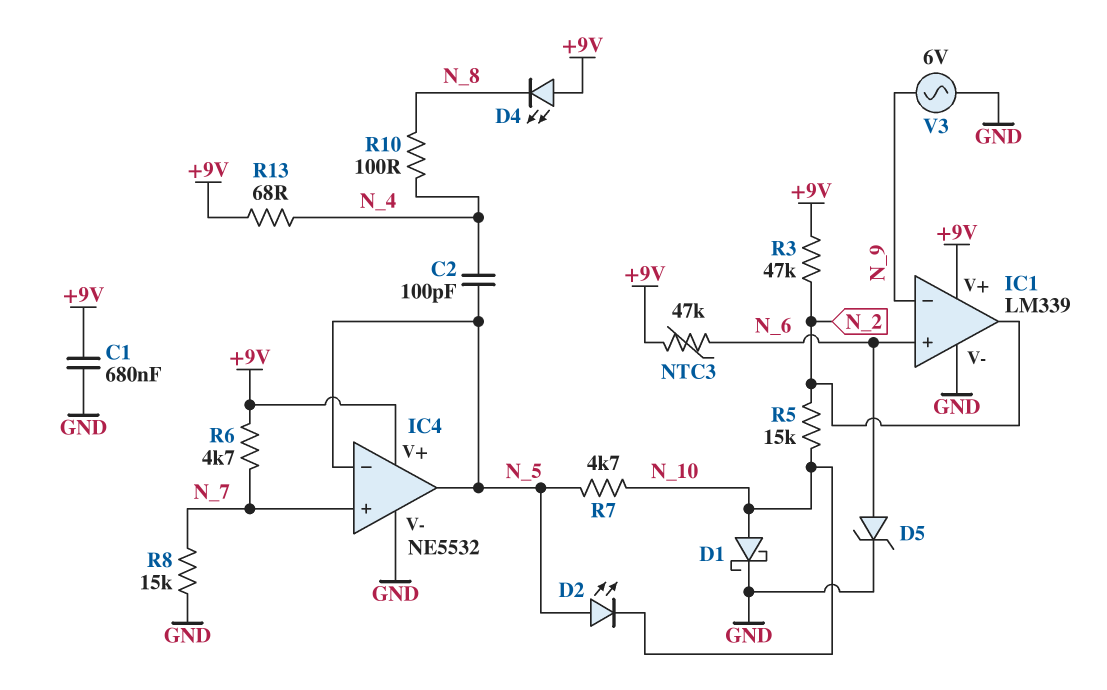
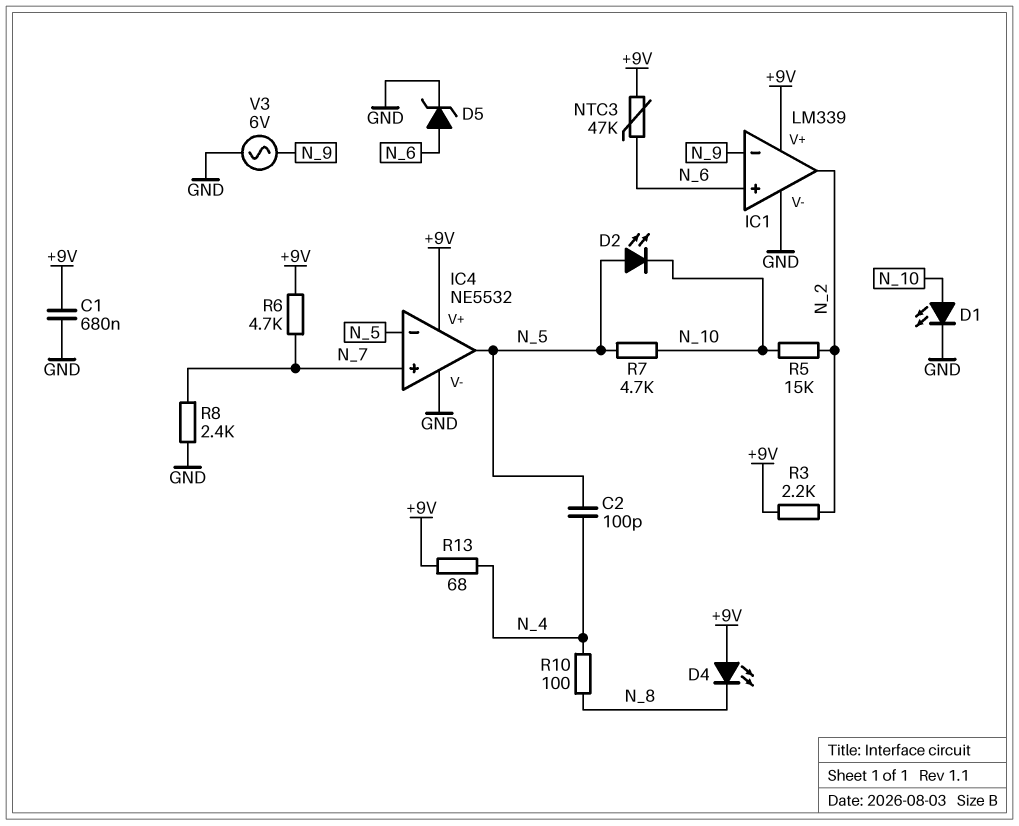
D1: schottky (A N_10, K GND) -> LED (A N_10, K GND)
R3: 47k (+9V, N_2) -> 2.2k (+9V, N_2)
R8: 15k (GND, N_7) -> 2.4k (GND, N_7)

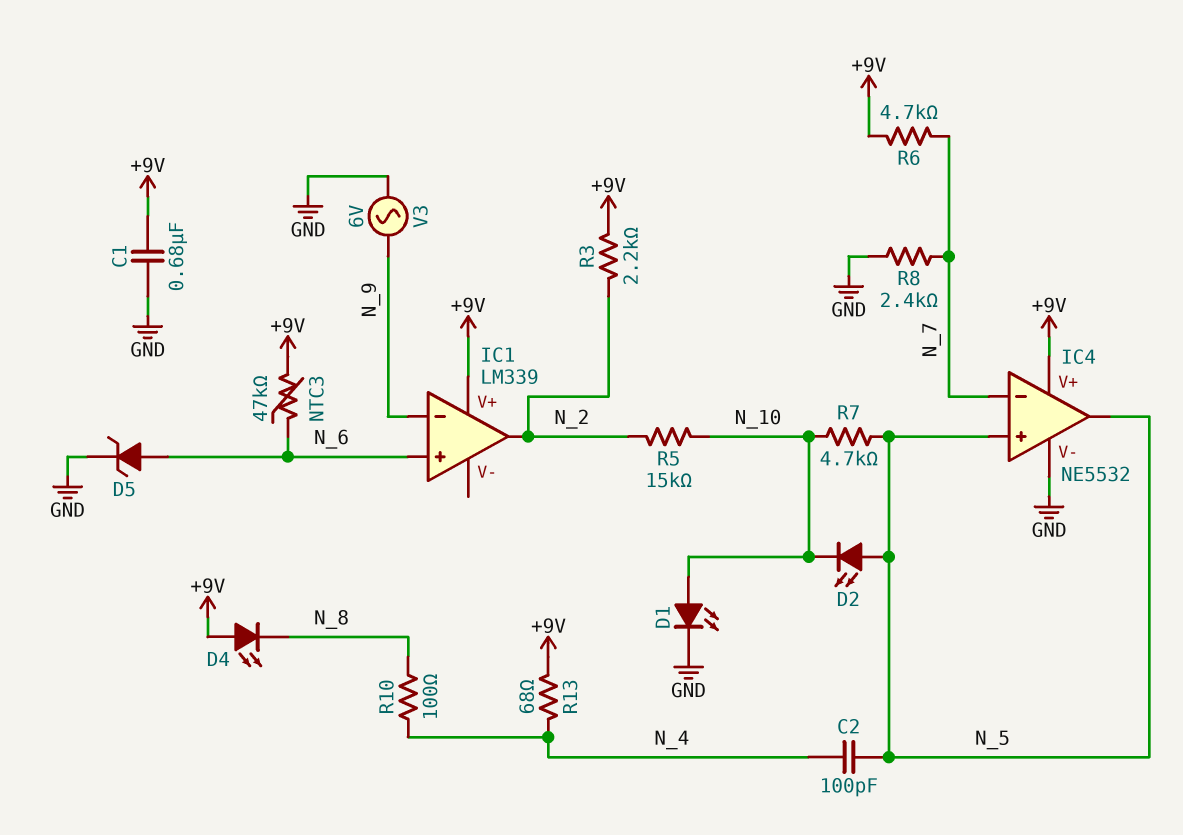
IC1 pin V-: GND -> none
IC4 pin in+: N_7 -> N_5
IC4 pin in-: N_5 -> N_7

